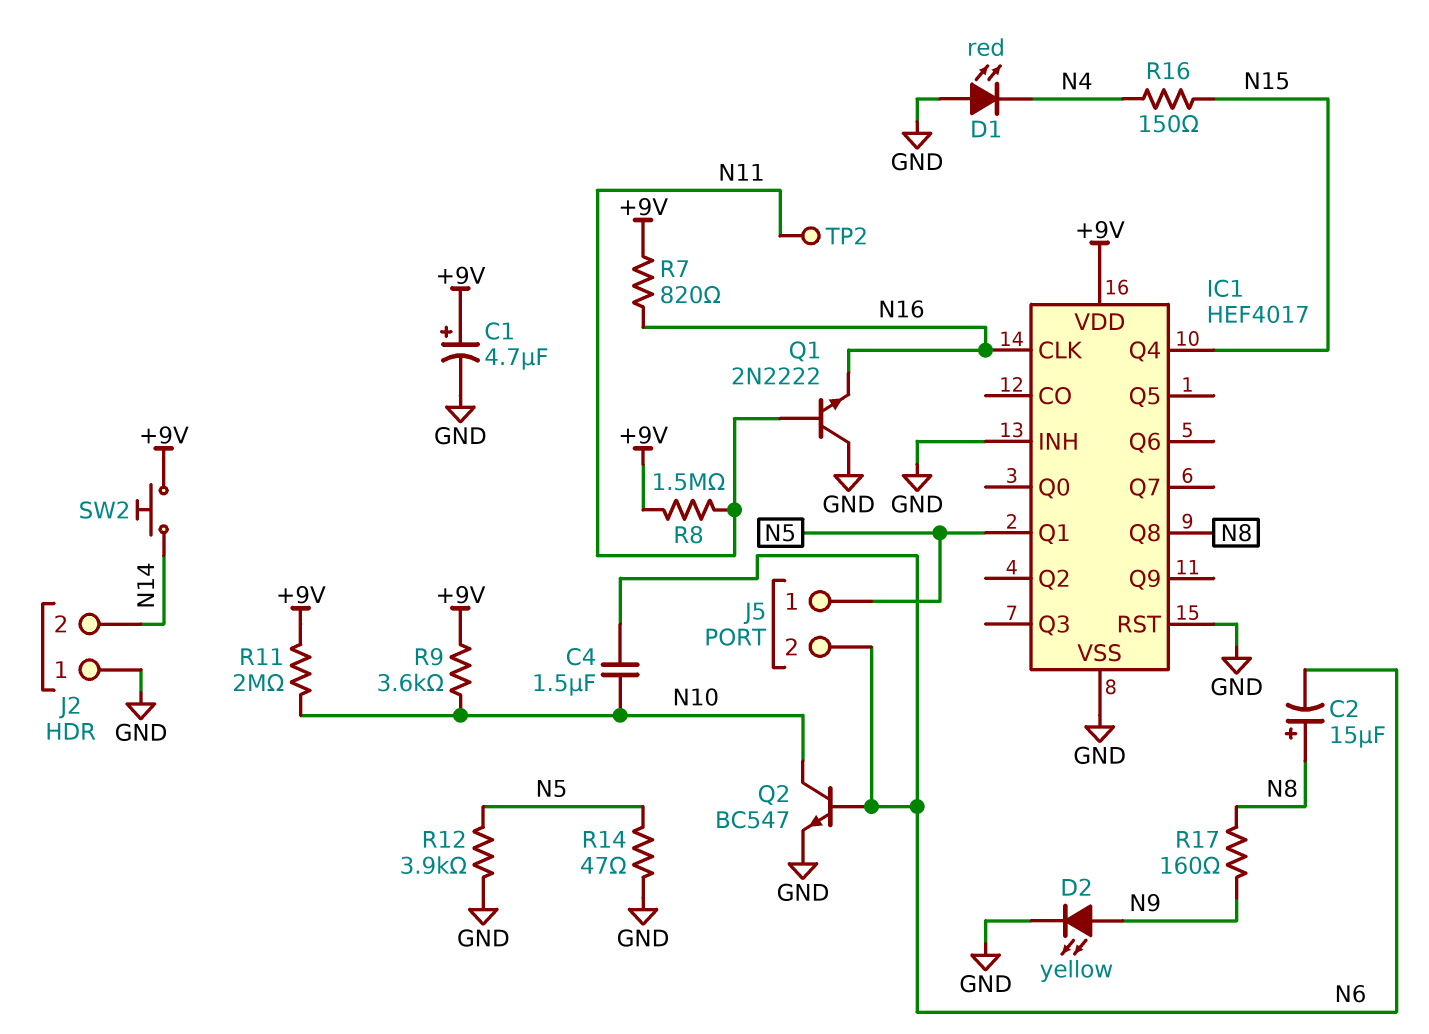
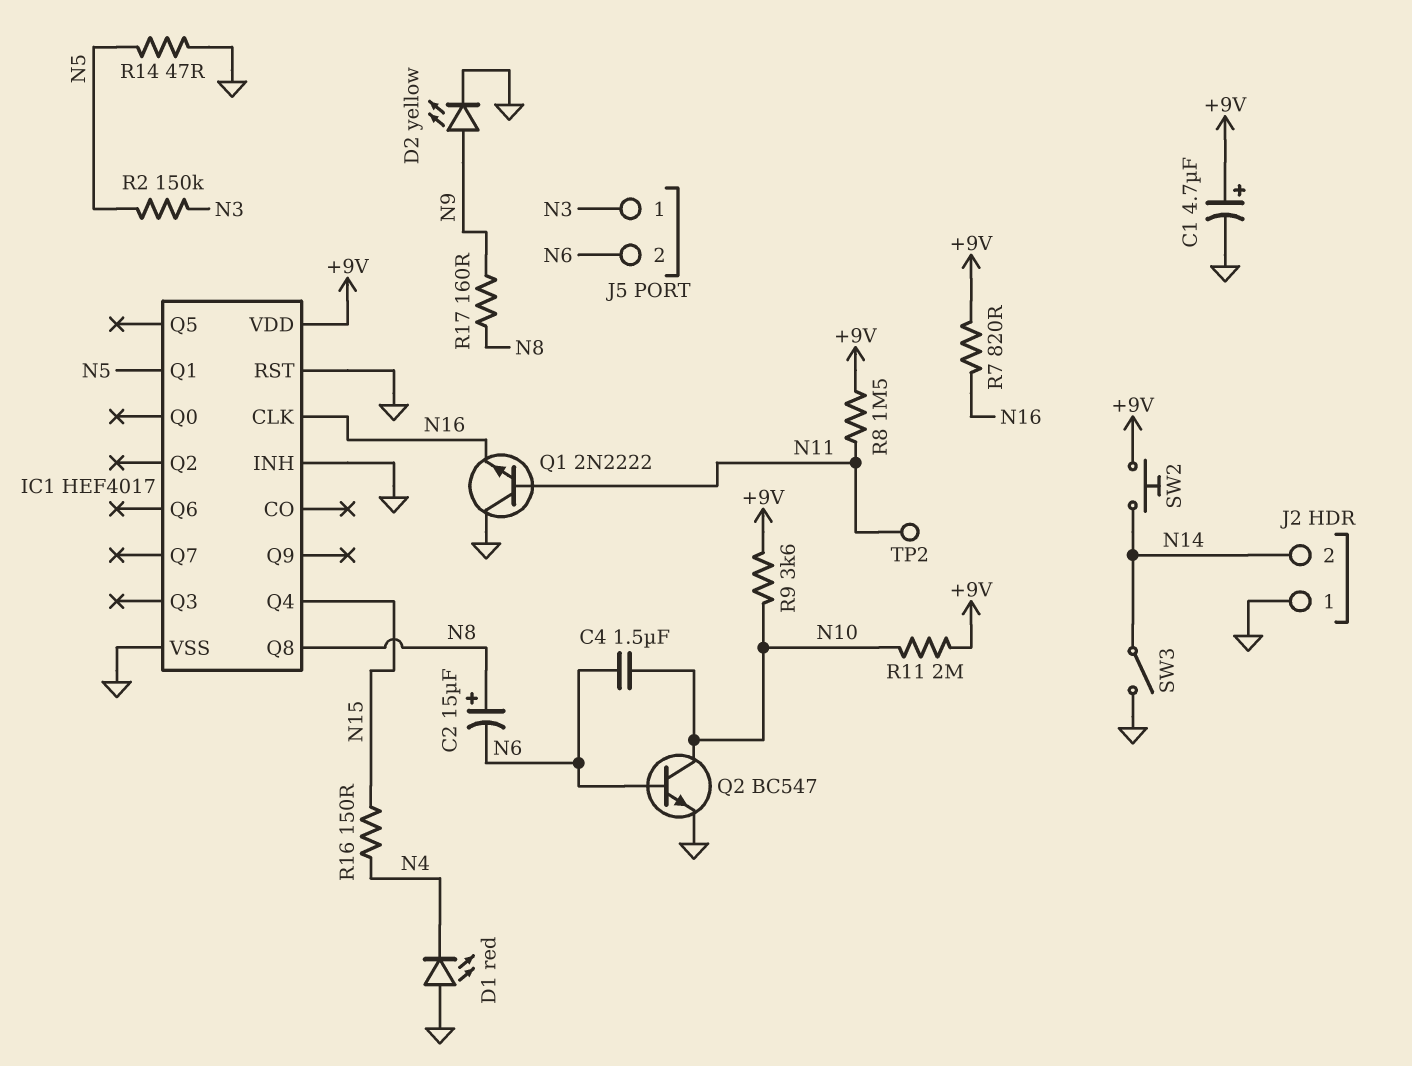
J5 pin 1: N5 -> N3
R2: none -> 150k (N3, N5)
R12: 3.9k (GND, N5) -> none
SW3: none -> switch (GND, N14)

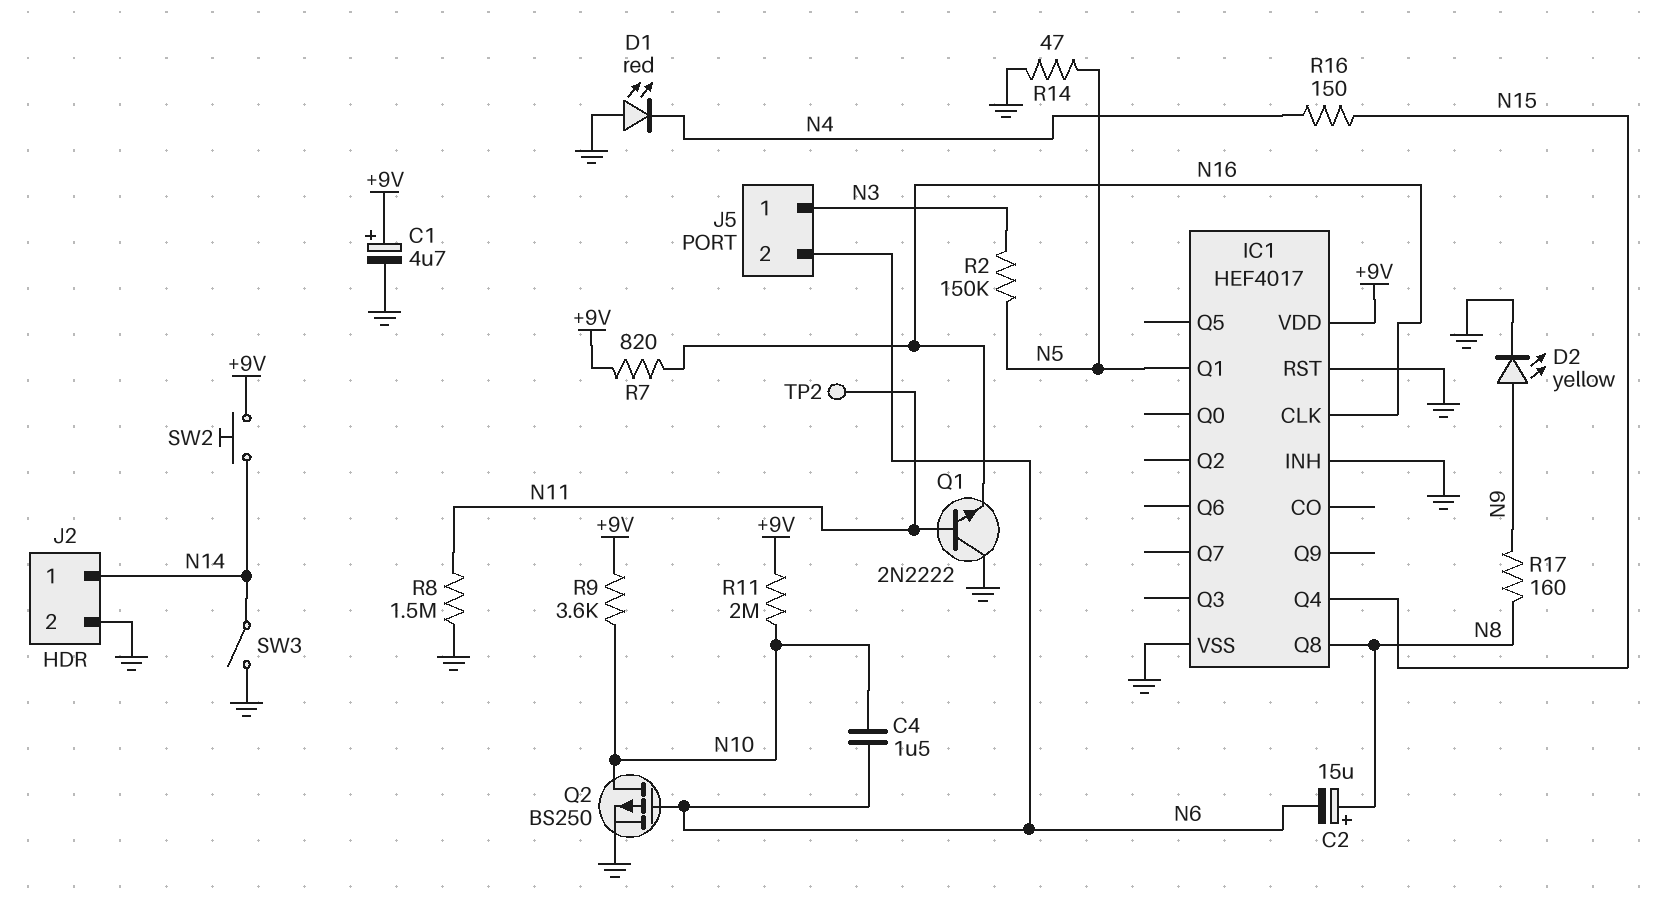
J2 pin 1: GND -> N14
J2 pin 2: N14 -> GND
Q2: NPN BC547 (B N6, C N10, E GND) -> PMOS BS250 (G N6, D N10, S GND)
R8: 1.5M (+9V, N11) -> 1.5M (GND, N11)

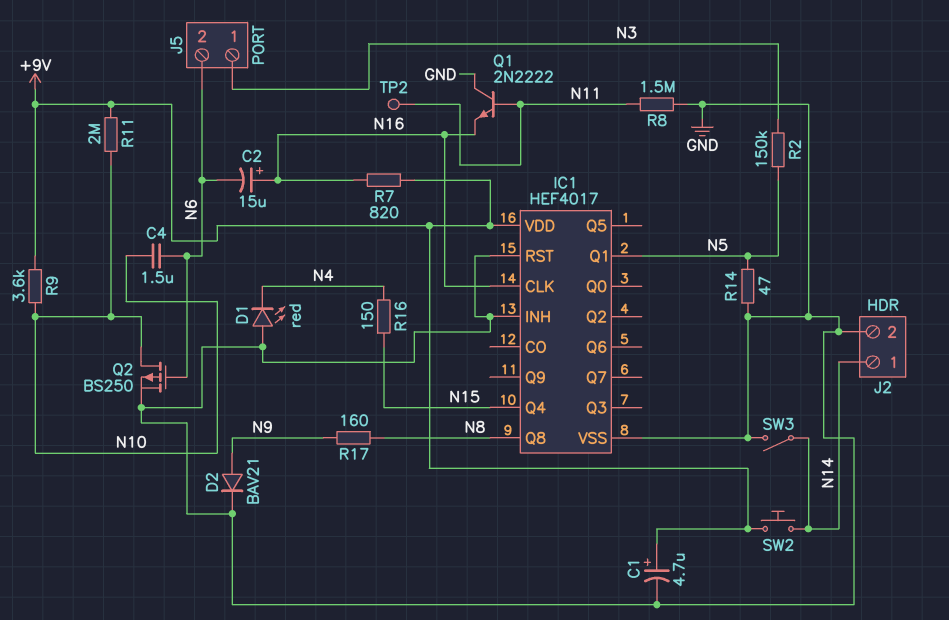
C2: 15uF (plus N8, minus N6) -> 15uF (plus N16, minus N6)
D2: LED yellow (A N9, K GND) -> diode BAV21 (A N9, K GND)

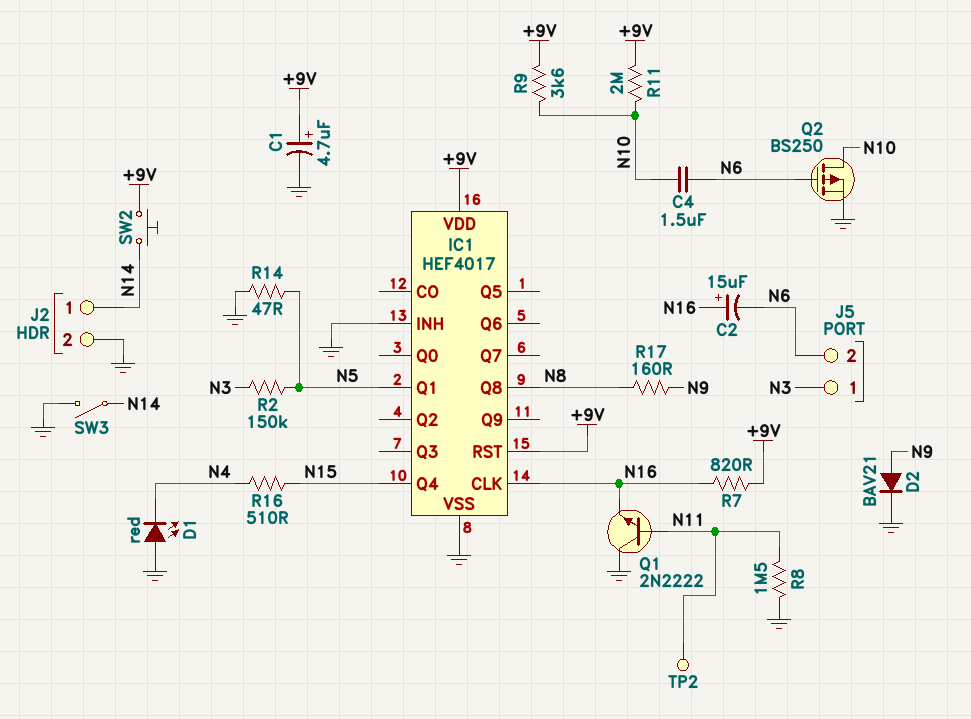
IC1 pin RST: GND -> +9V
R16: 150 (N4, N15) -> 510 (N4, N15)

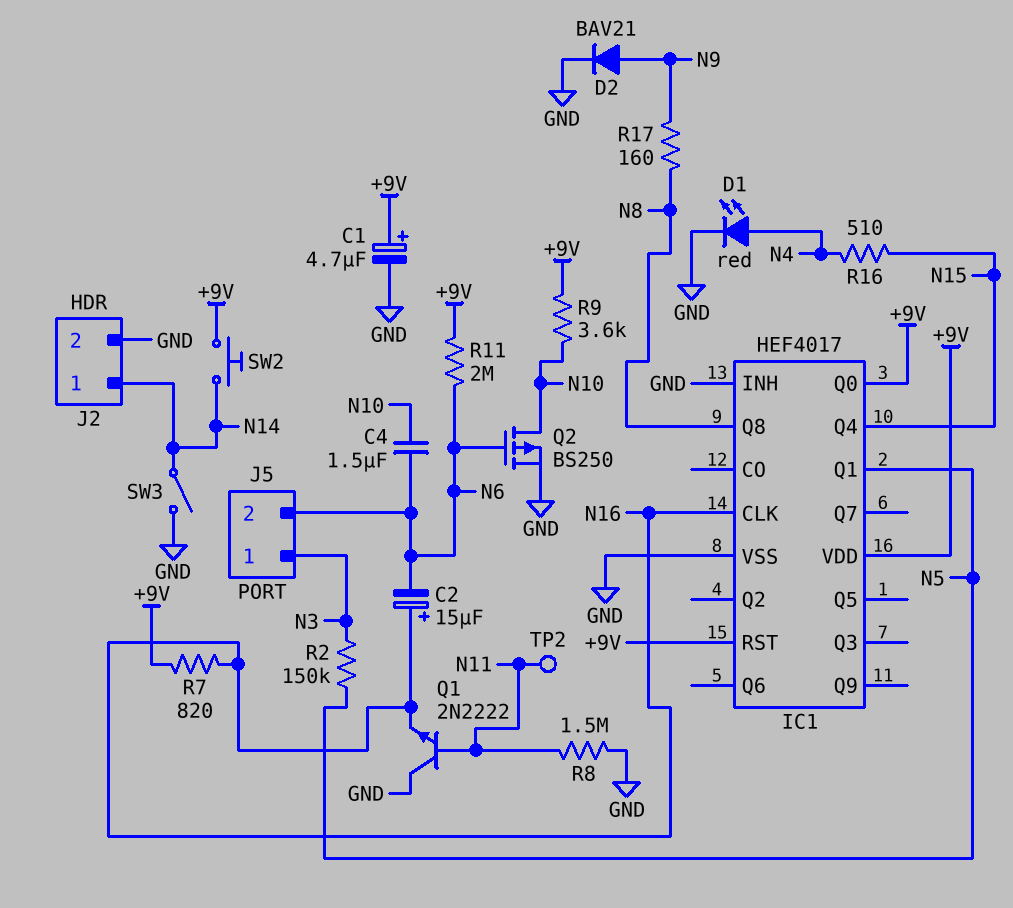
D1: LED red (A GND, K N4) -> LED red (A N4, K GND)
IC1 pin Q0: none -> +9V
R11: 2M (+9V, N10) -> 2M (+9V, N6)
R14: 47 (GND, N5) -> none

